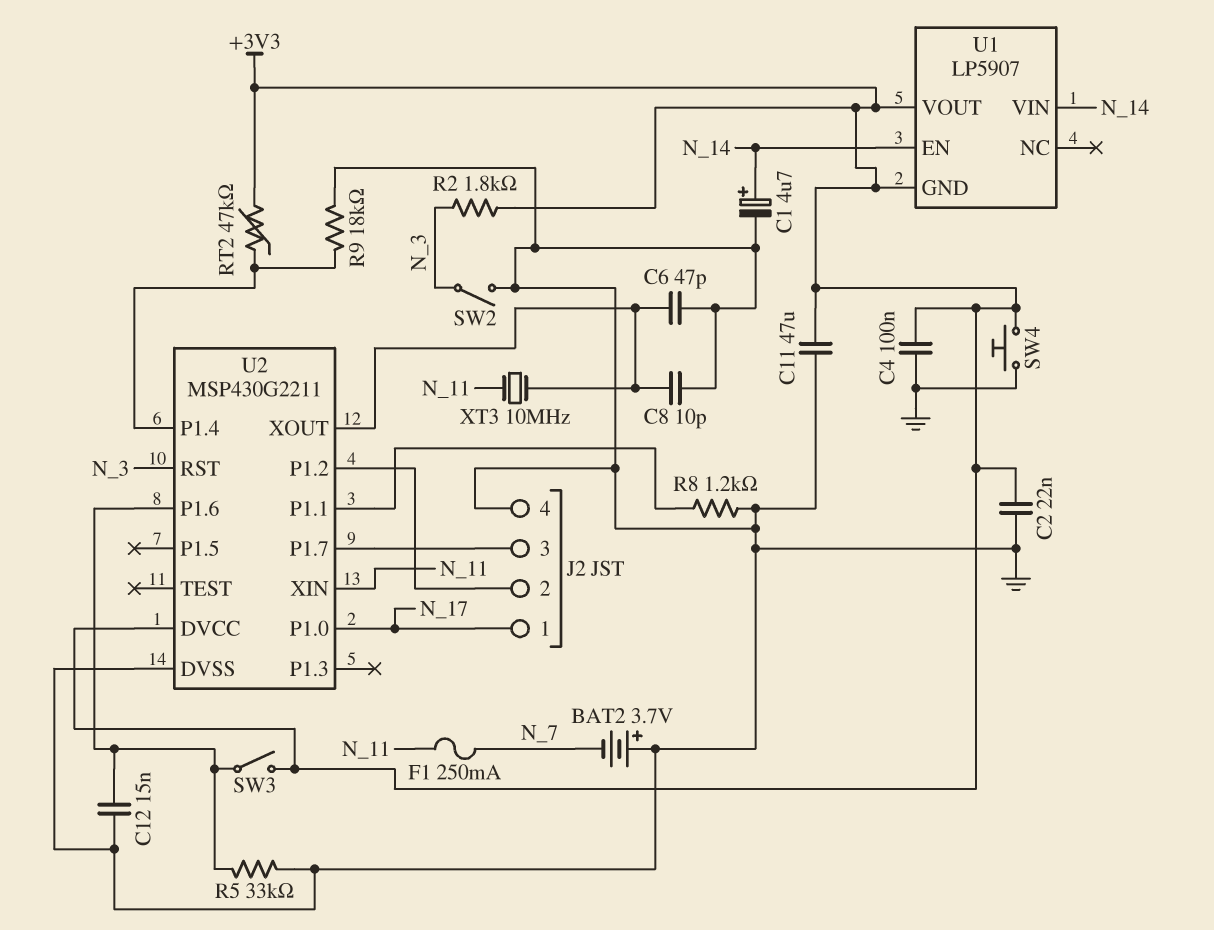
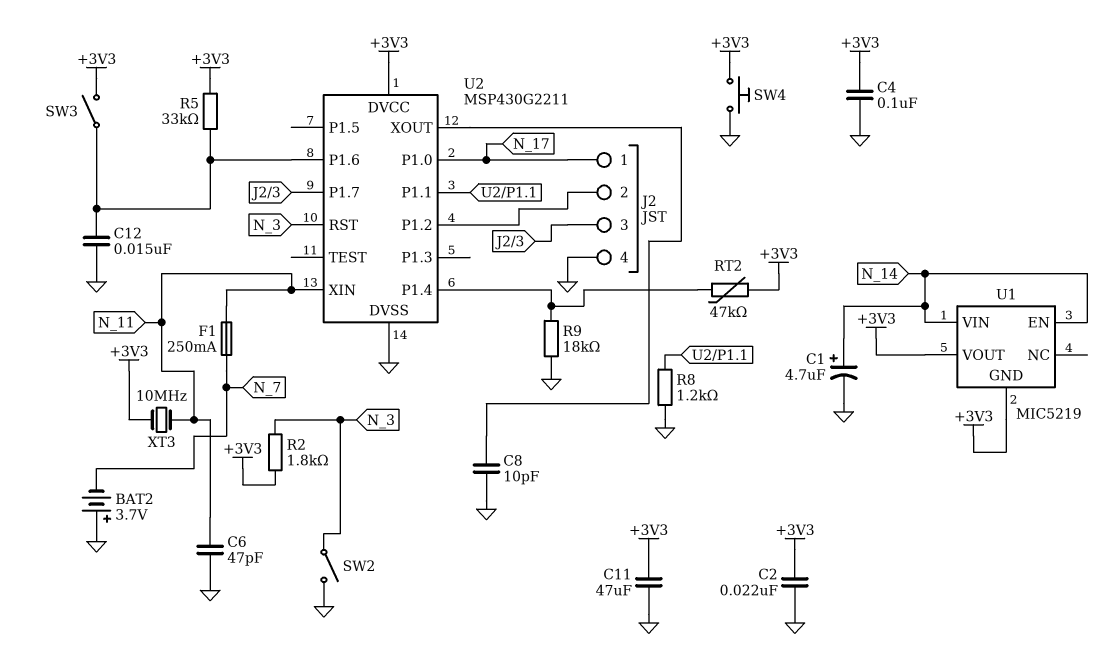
C6: 47pF (GND, U2/XOUT) -> 47pF (GND, N_11)
R5: 33k (GND, U2/P1.6) -> 33k (+3V3, U2/P1.6)
U1: LP5907 -> MIC5219
XT3: 10MHz (N_11, U2/XOUT) -> 10MHz (+3V3, N_11)

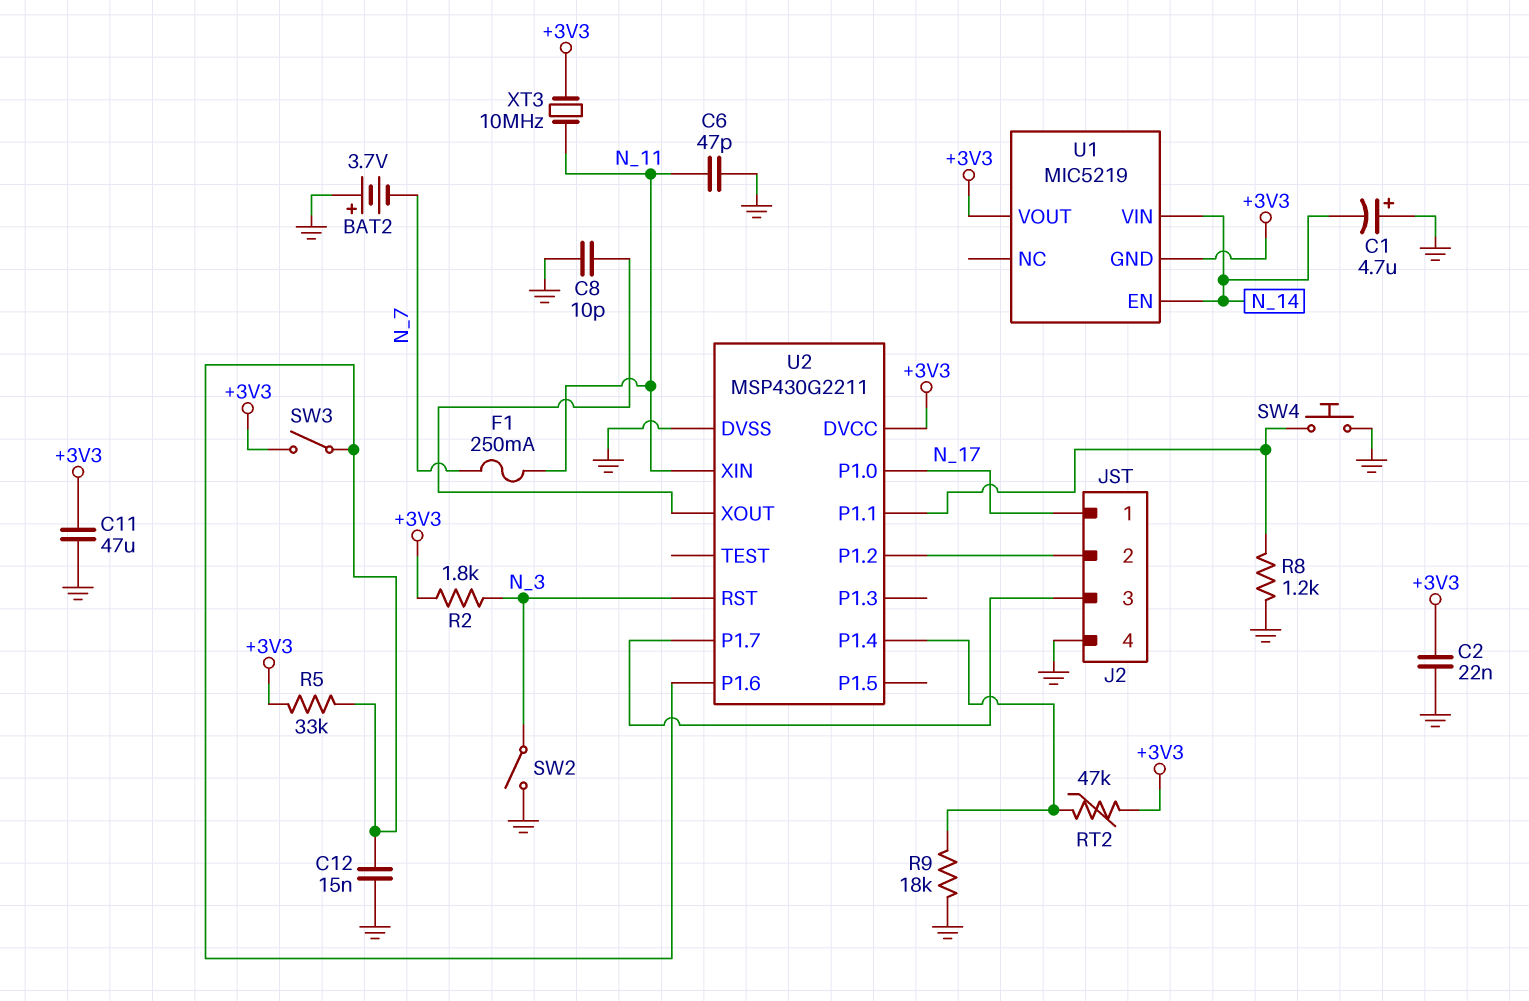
C1: 4.7uF (plus N_14, minus GND) -> 4.7uF (plus GND, minus N_14)
C4: 100nF (+3V3, GND) -> none
SW4: button (+3V3, GND) -> button (GND, U2/P1.1)

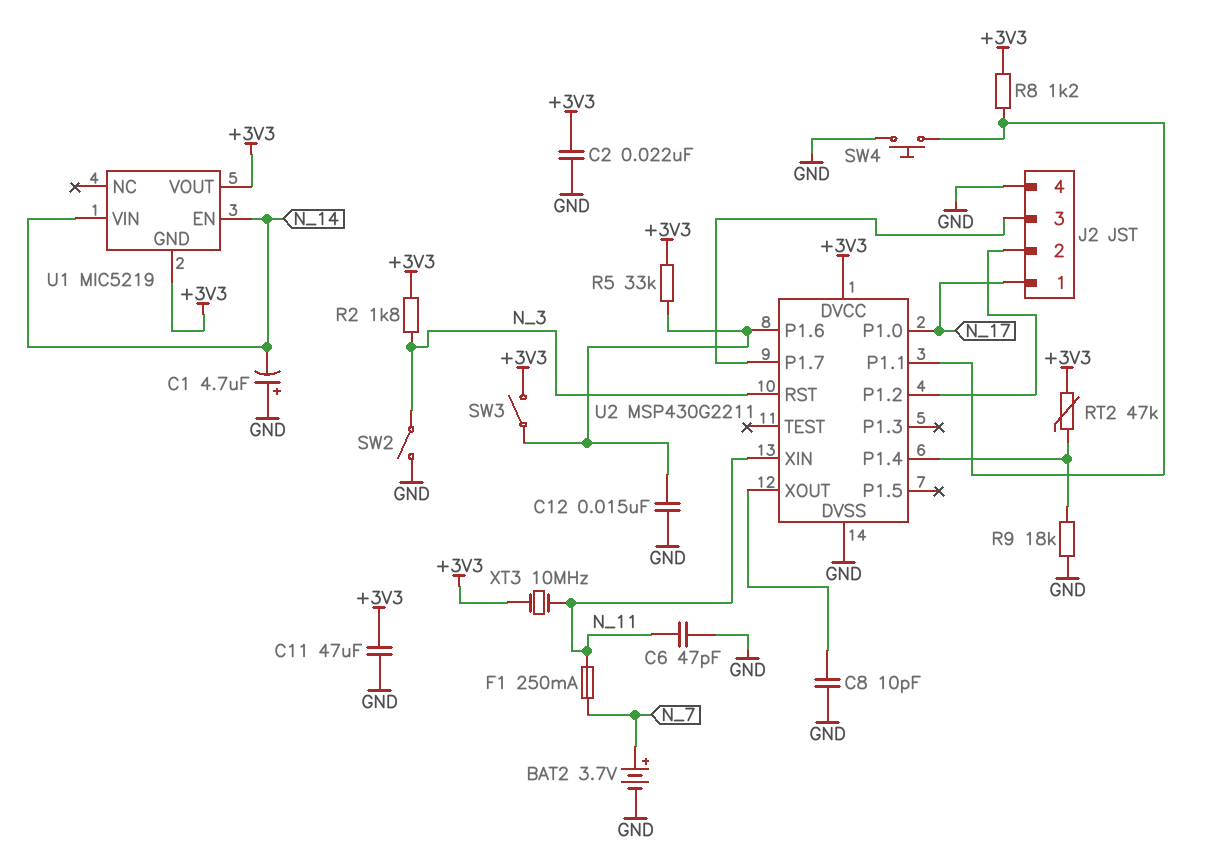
BAT2: 3.7V (plus GND, minus N_7) -> 3.7V (plus N_7, minus GND)
R8: 1.2k (GND, U2/P1.1) -> 1.2k (+3V3, U2/P1.1)

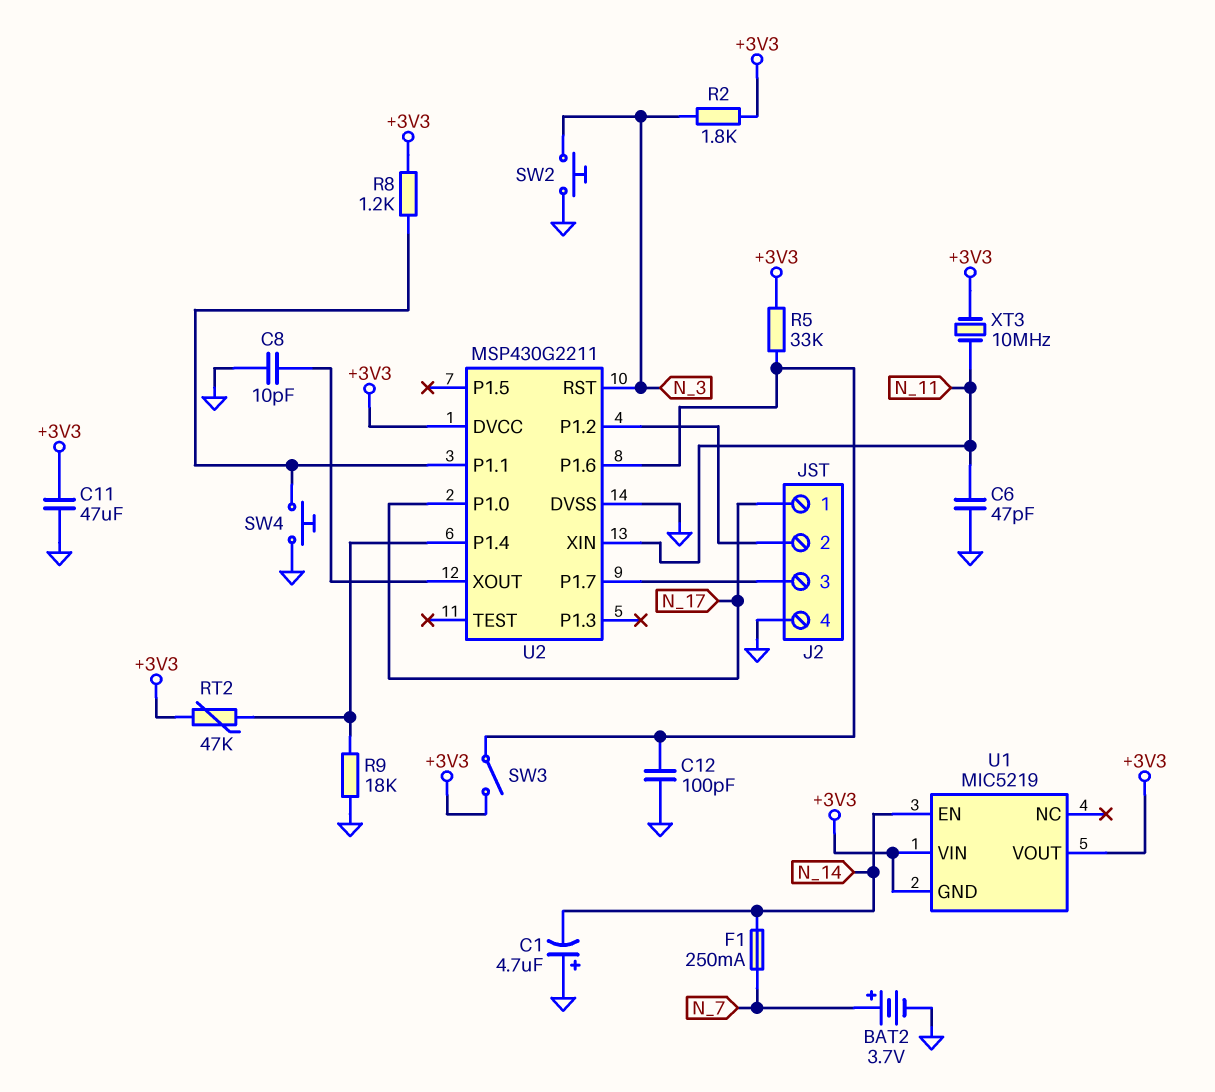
C2: 22nF (+3V3, GND) -> none
C12: 15nF (GND, U2/P1.6) -> 100pF (GND, U2/P1.6)
F1: 250mA (N_7, N_11) -> 250mA (N_7, N_14)
SW2: switch (GND, N_3) -> button (GND, N_3)
U1 pin VIN: N_14 -> +3V3

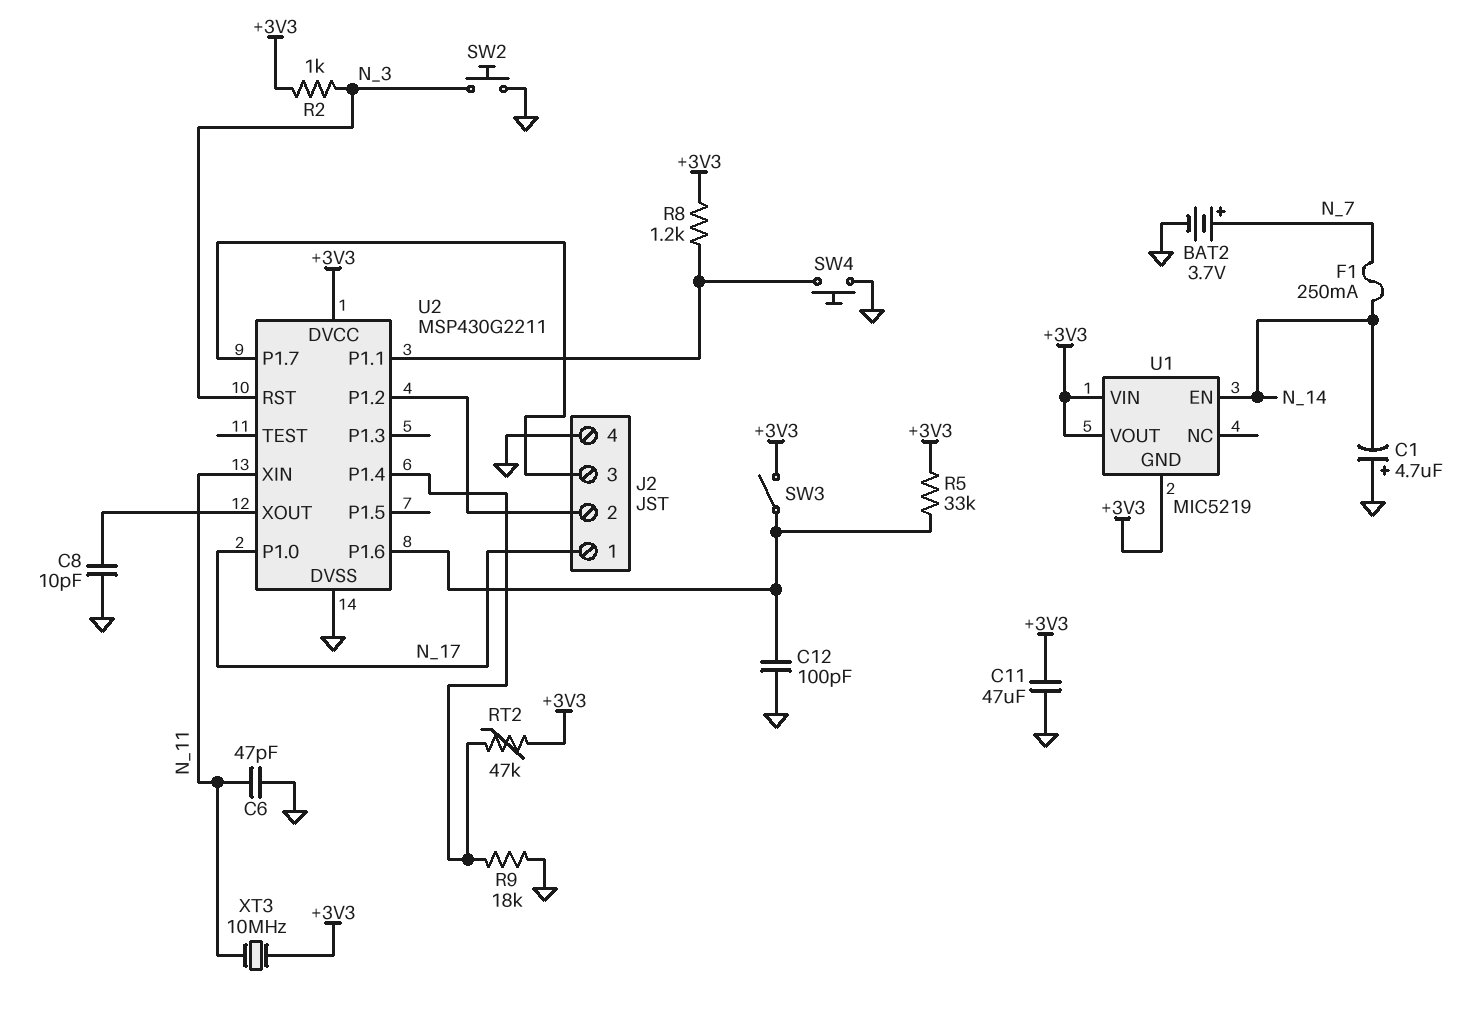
R2: 1.8k (+3V3, N_3) -> 1k (+3V3, N_3)

